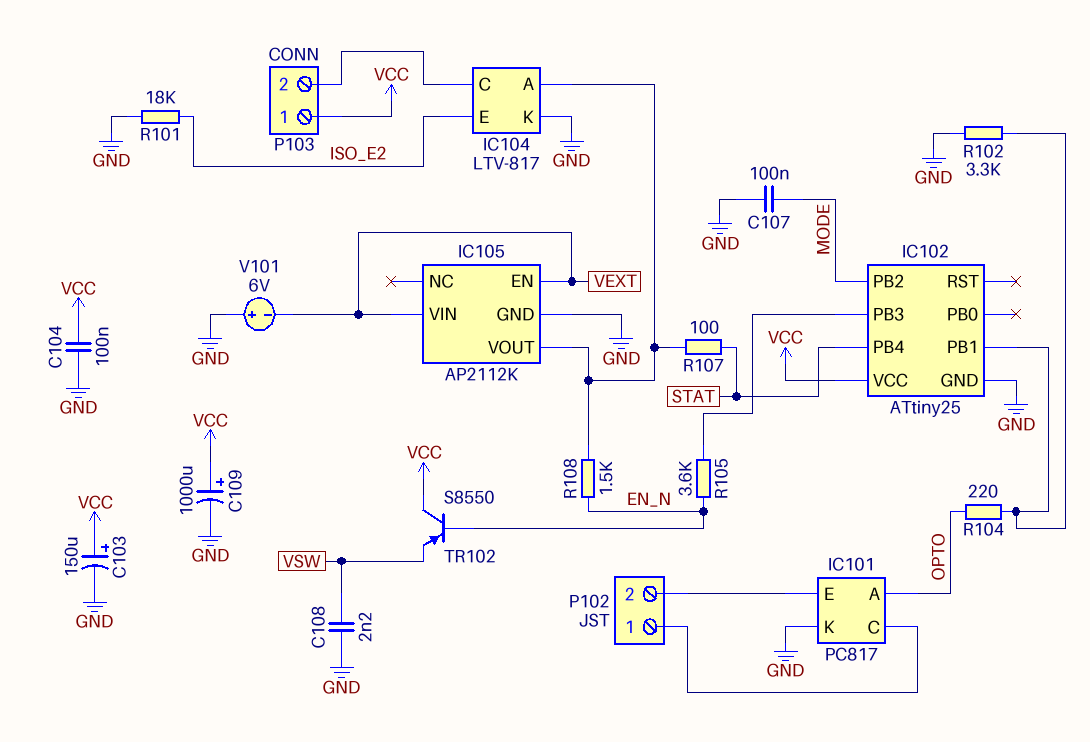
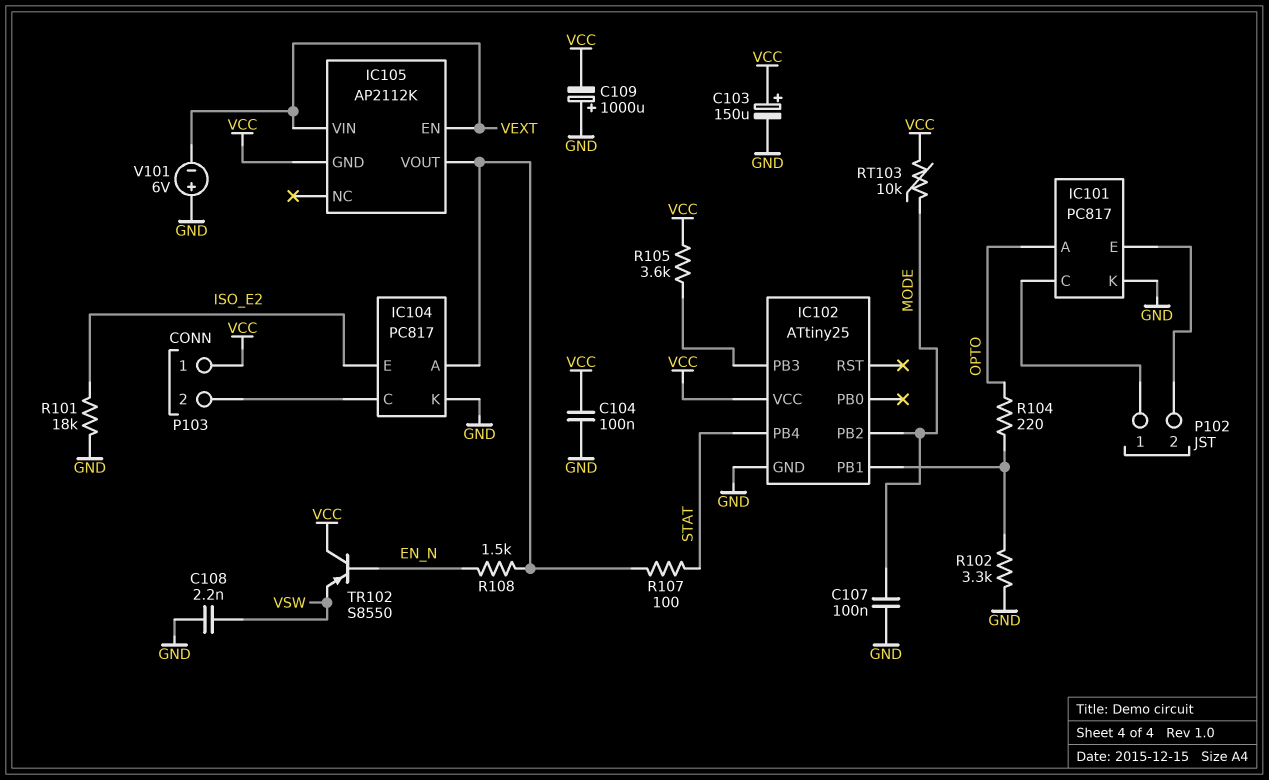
C109: 1000uF (plus VCC, minus GND) -> 1000uF (plus GND, minus VCC)
IC104: LTV-817 -> PC817
IC105 pin GND: GND -> VCC
R105: 3.6k (EN_N, IC102/PB3) -> 3.6k (IC102/PB3, VCC)
RT103: none -> 10k (MODE, VCC)

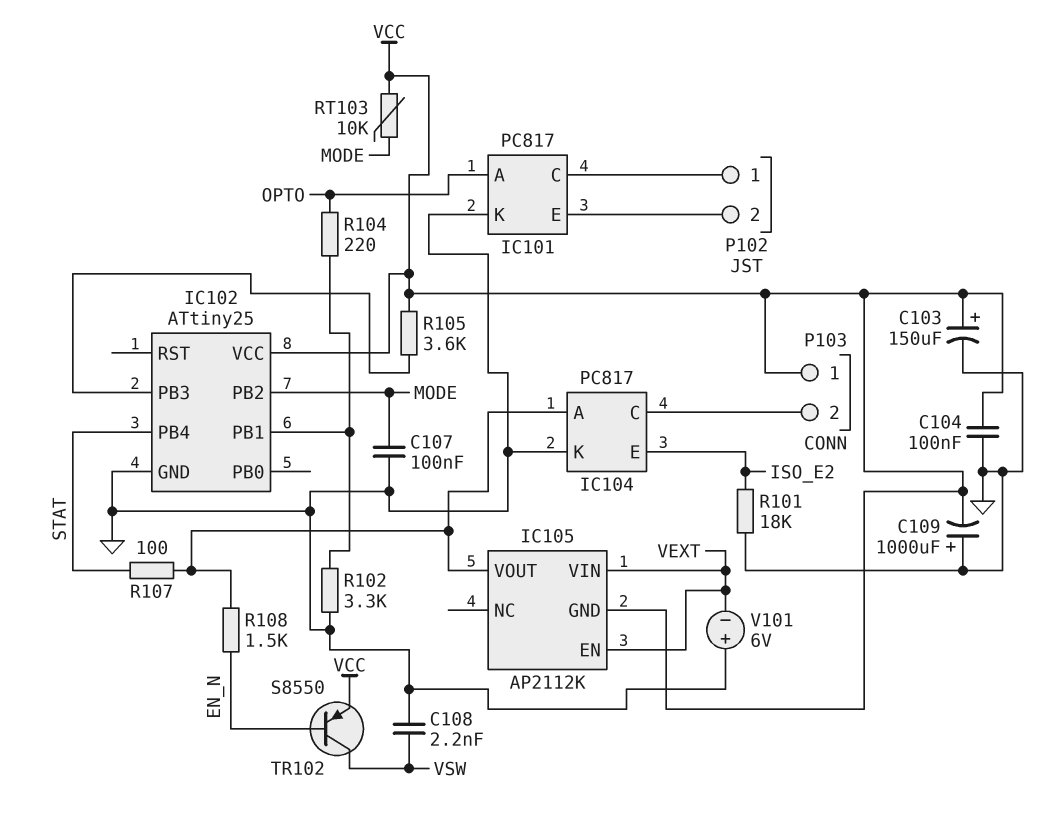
TR102: PNP S8550 (B EN_N, C VCC, E VSW) -> PNP S8550 (B EN_N, C VSW, E VCC)

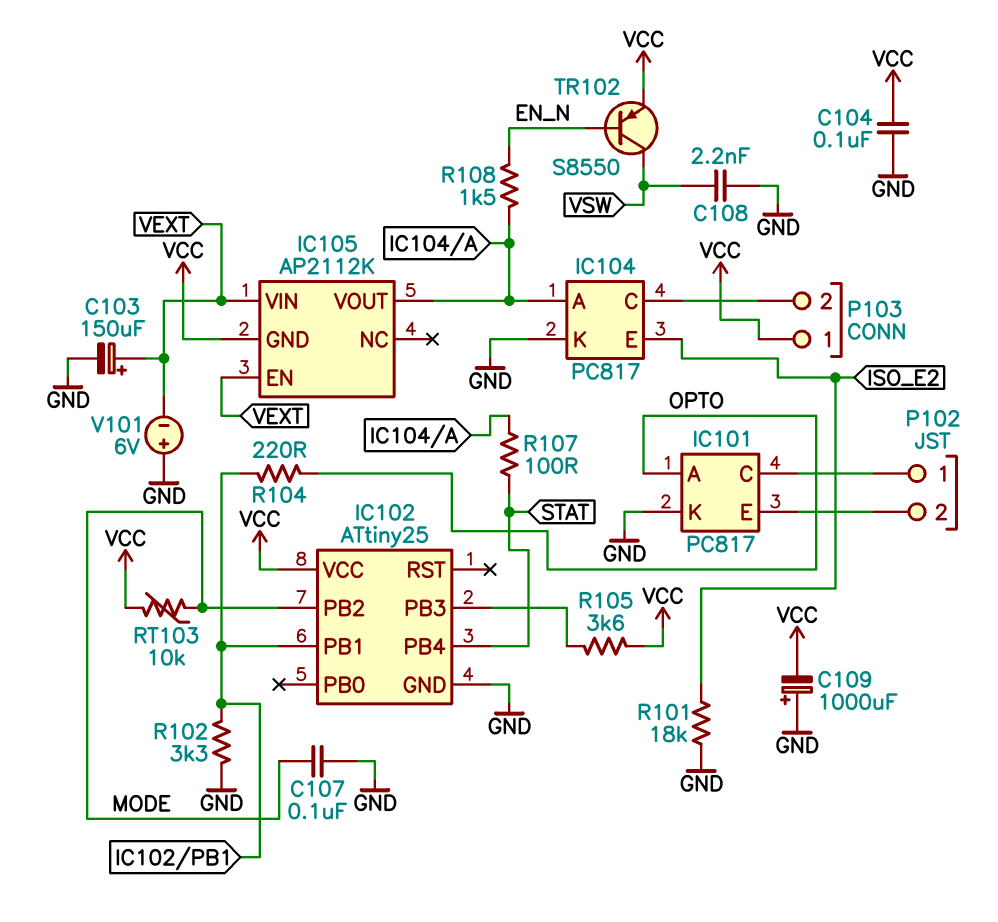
C103: 150uF (plus VCC, minus GND) -> 150uF (plus VEXT, minus GND)

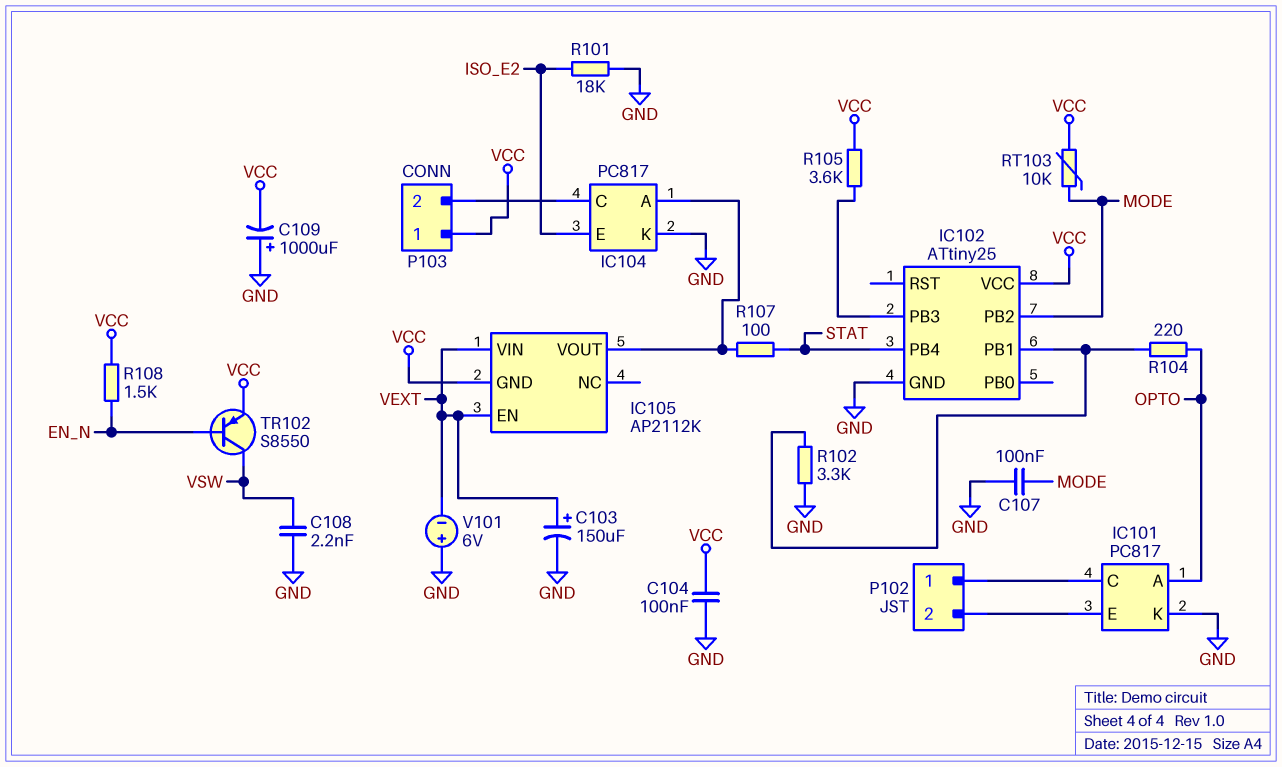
R108: 1.5k (EN_N, IC104/A) -> 1.5k (EN_N, VCC)

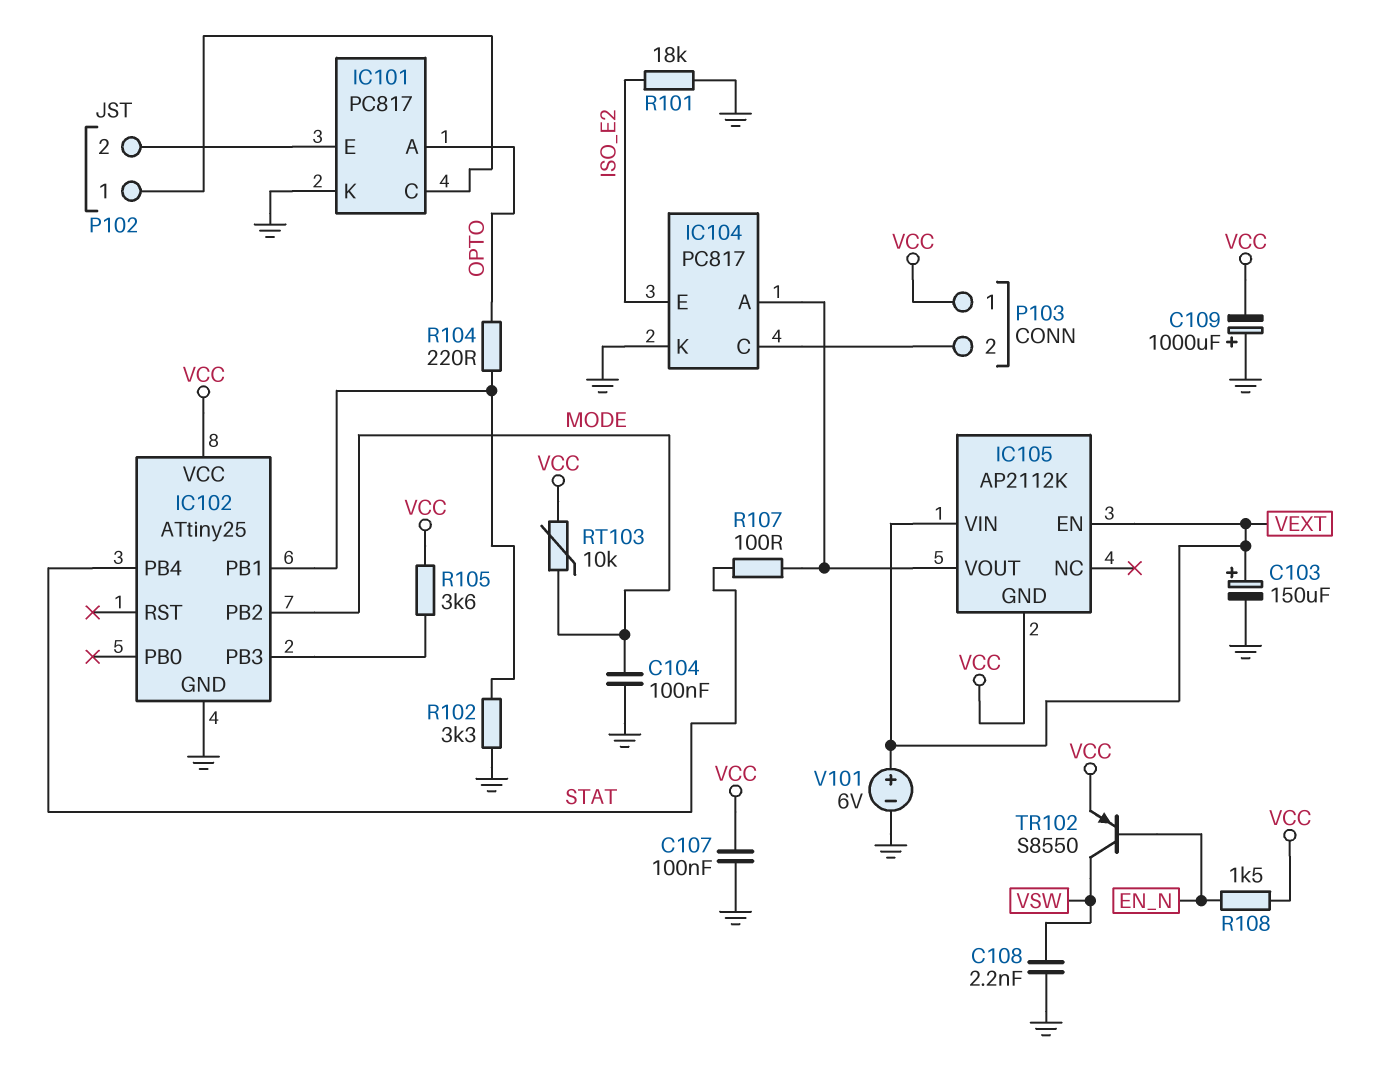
C104: 100nF (GND, VCC) -> 100nF (GND, MODE)
C107: 100nF (GND, MODE) -> 100nF (GND, VCC)
V101: 6V (plus GND, minus VEXT) -> 6V (plus VEXT, minus GND)

